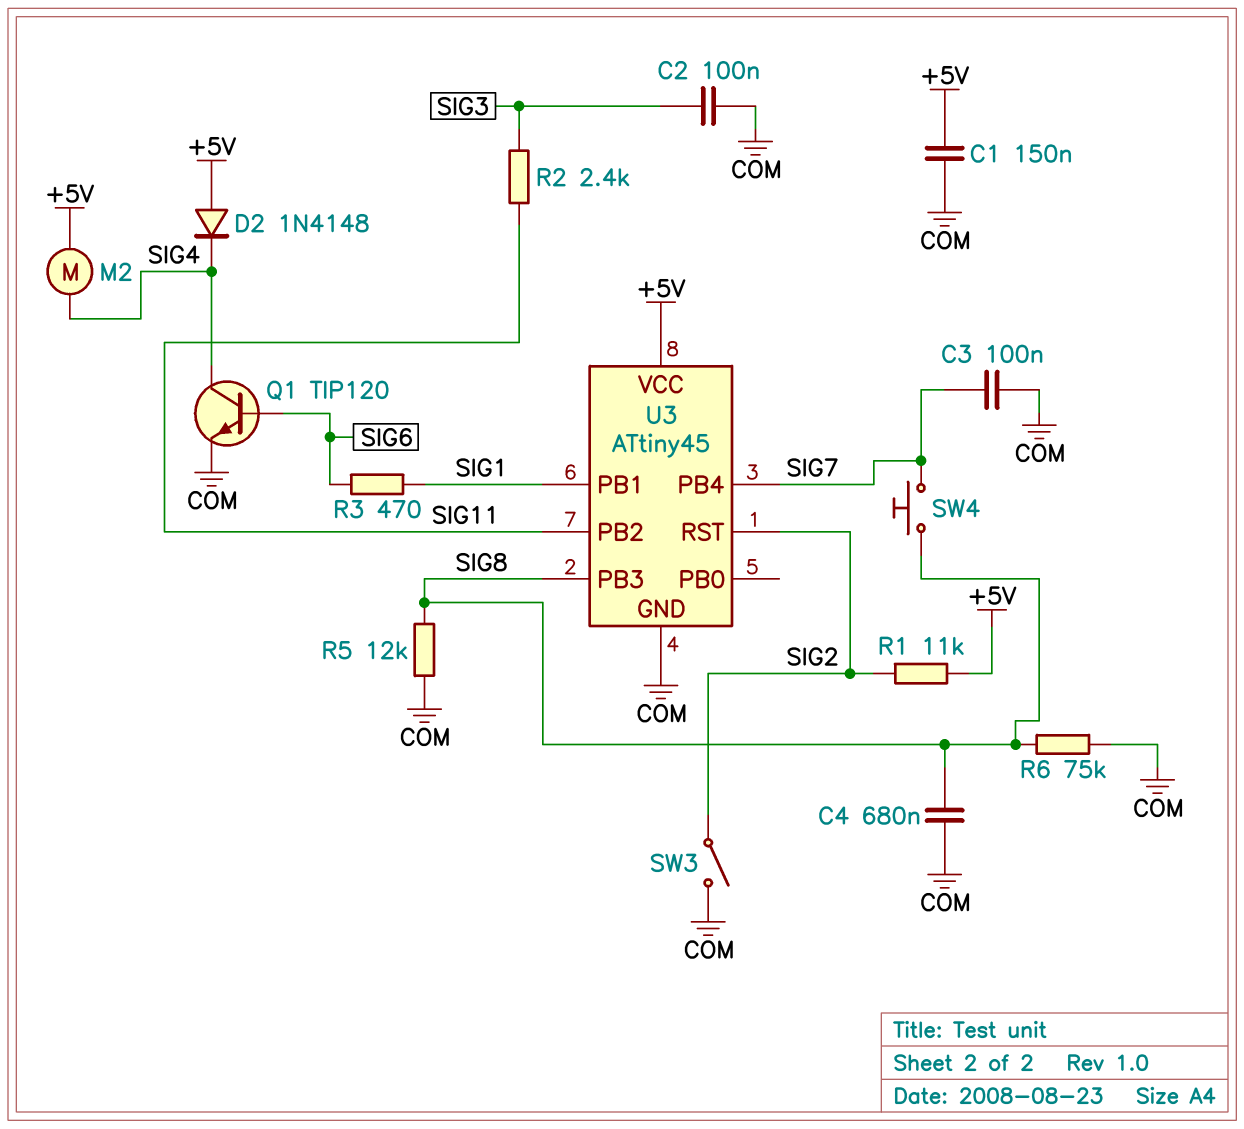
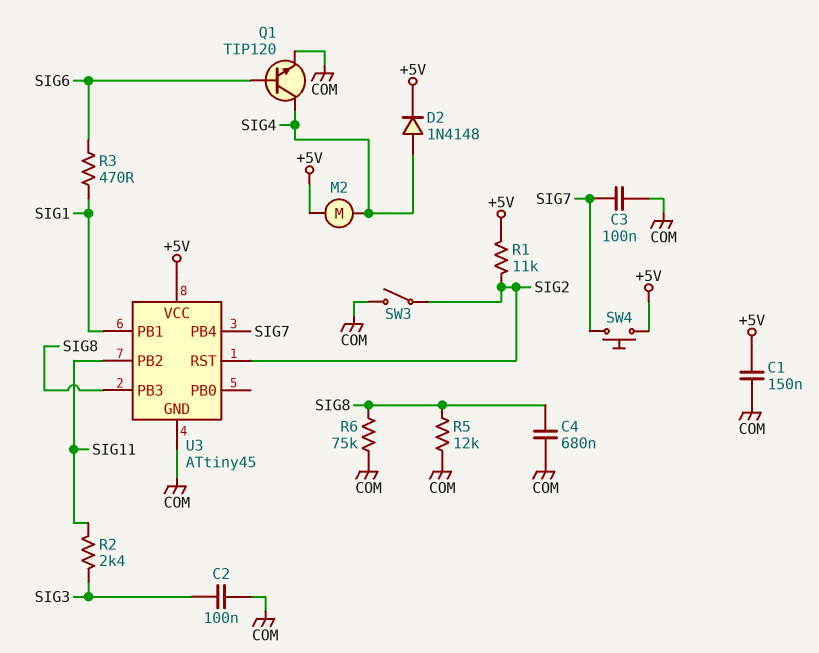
D2: diode 1N4148 (A +5V, K SIG4) -> diode 1N4148 (A SIG4, K +5V)
SW4: button (SIG7, SIG8) -> button (+5V, SIG7)

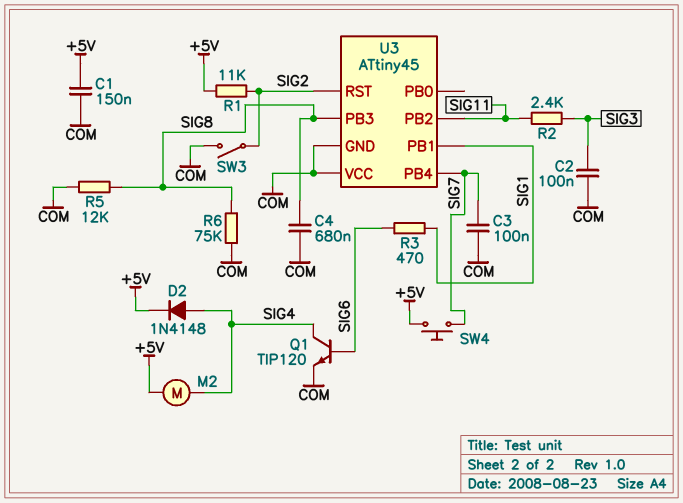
U3 pin VCC: +5V -> COM

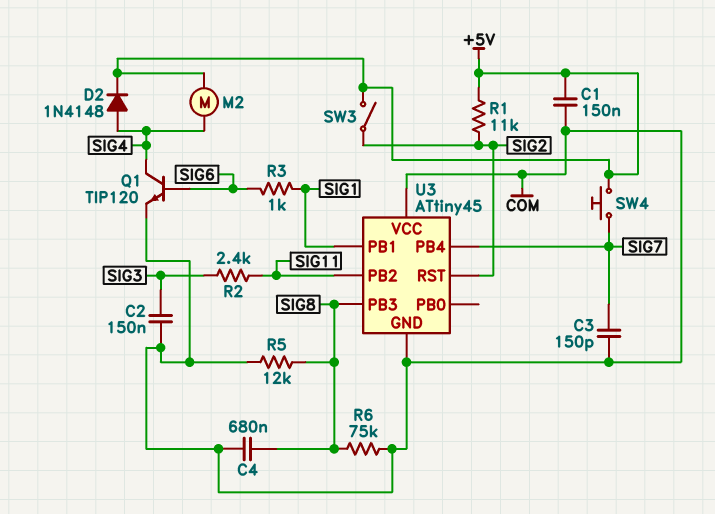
C2: 100nF (COM, SIG3) -> 150nF (COM, SIG3)
C3: 100nF (COM, SIG7) -> 150pF (COM, SIG7)
R3: 470 (SIG1, SIG6) -> 1k (SIG1, SIG6)
SW3: switch (COM, SIG2) -> switch (+5V, SIG2)

